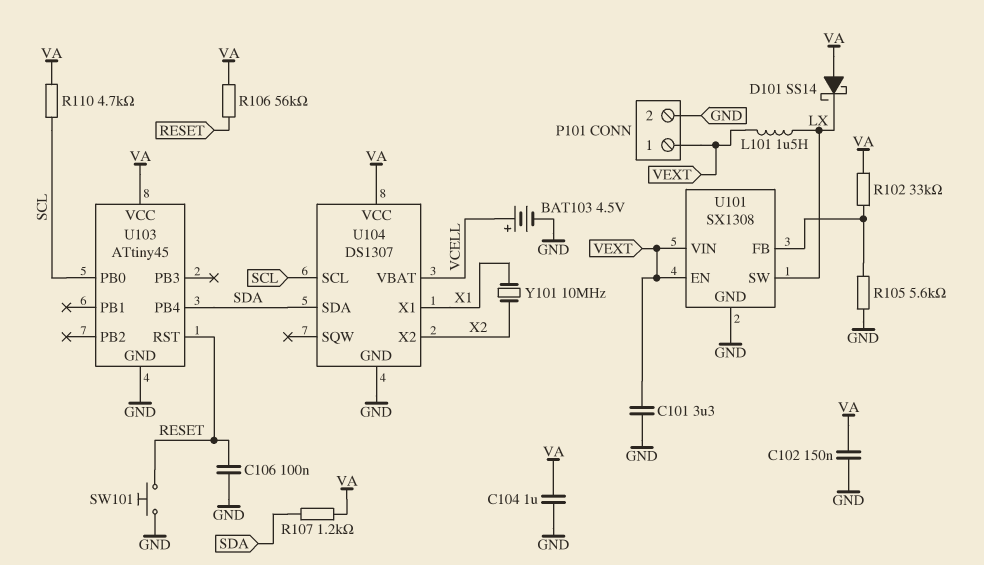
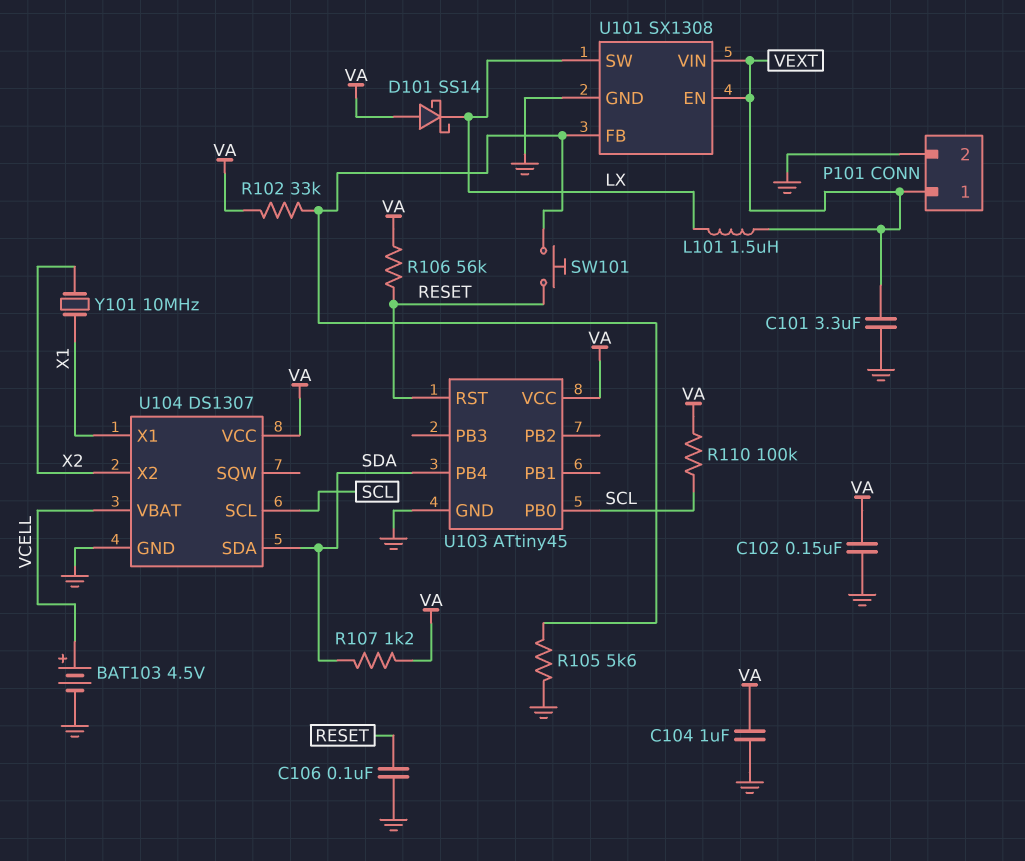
R110: 4.7k (SCL, VA) -> 100k (SCL, VA)
SW101: button (GND, RESET) -> button (RESET, U101/FB)

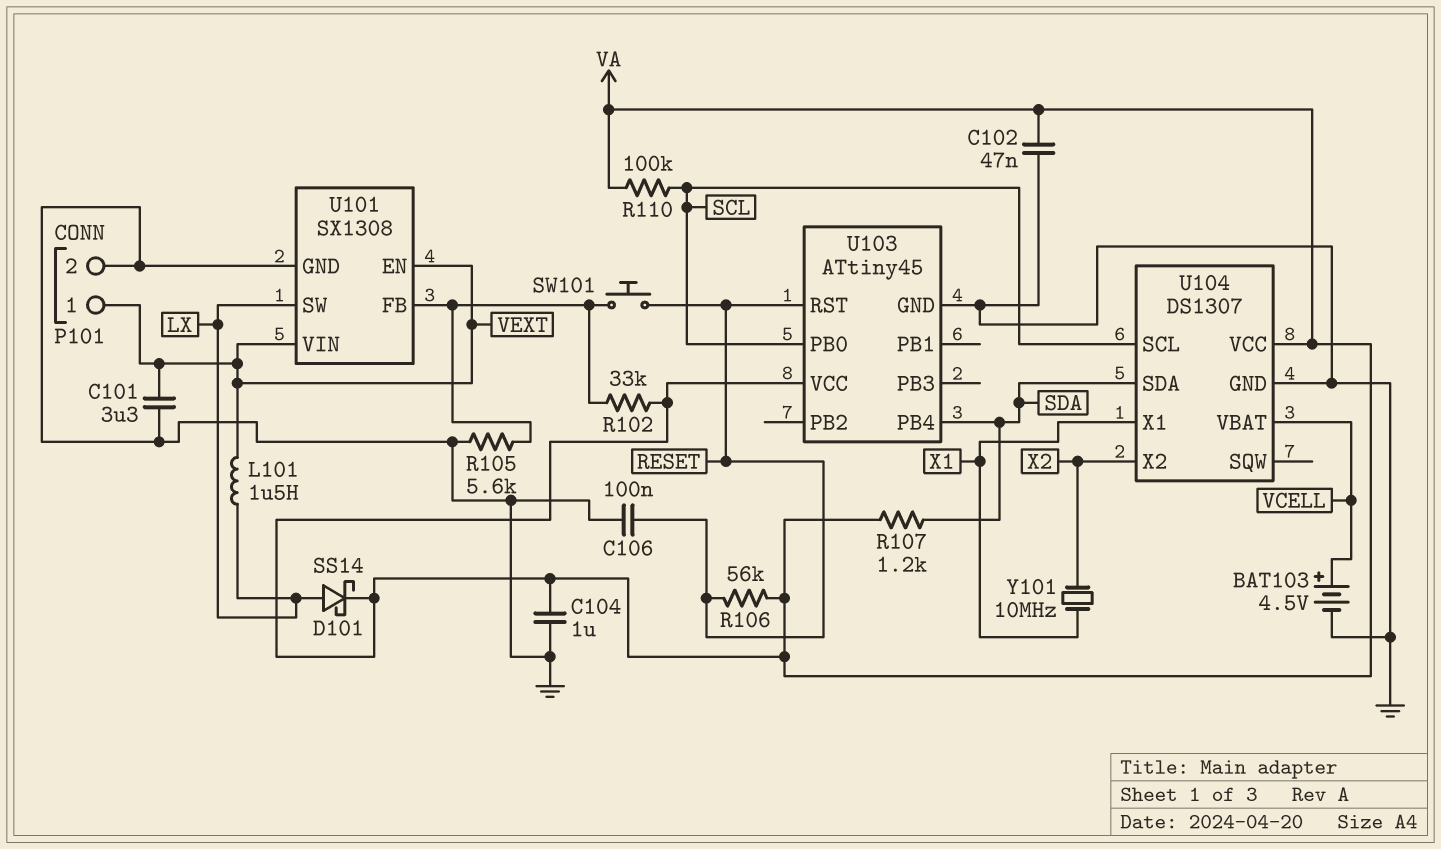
C102: 150nF (GND, VA) -> 47nF (GND, VA)
D101: schottky SS14 (A VA, K LX) -> schottky SS14 (A LX, K VA)

